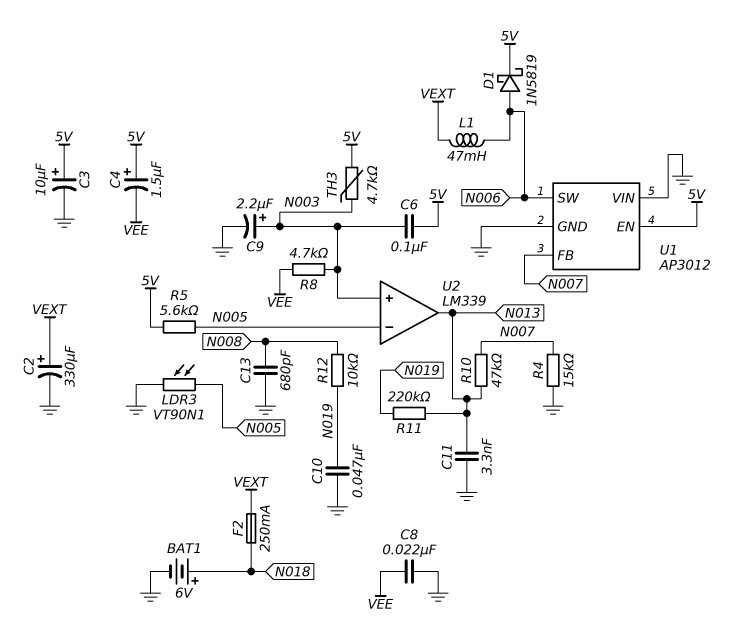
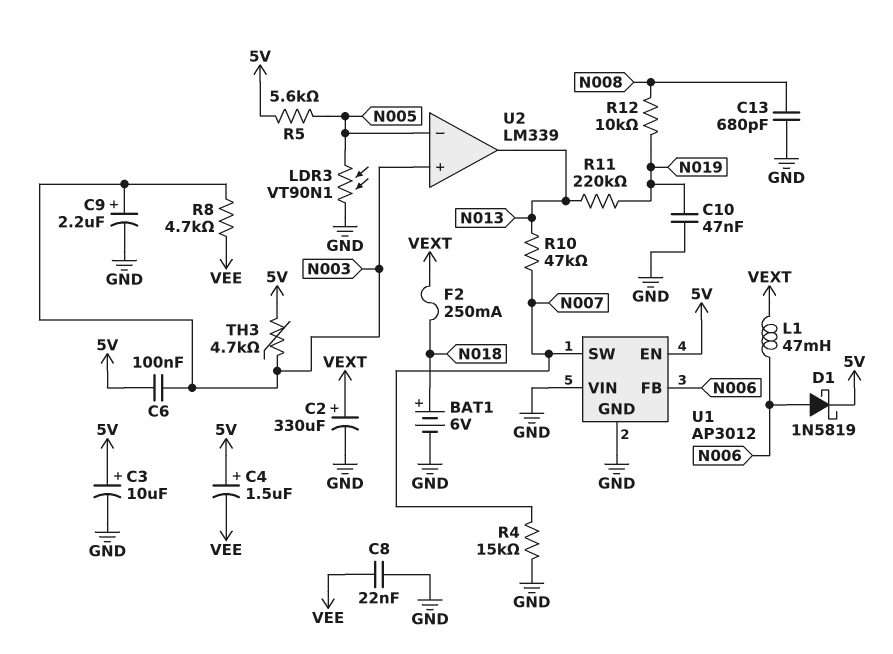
C11: 3.3nF (GND, N013) -> none
U1 pin FB: N007 -> N006
U1 pin SW: N006 -> N007

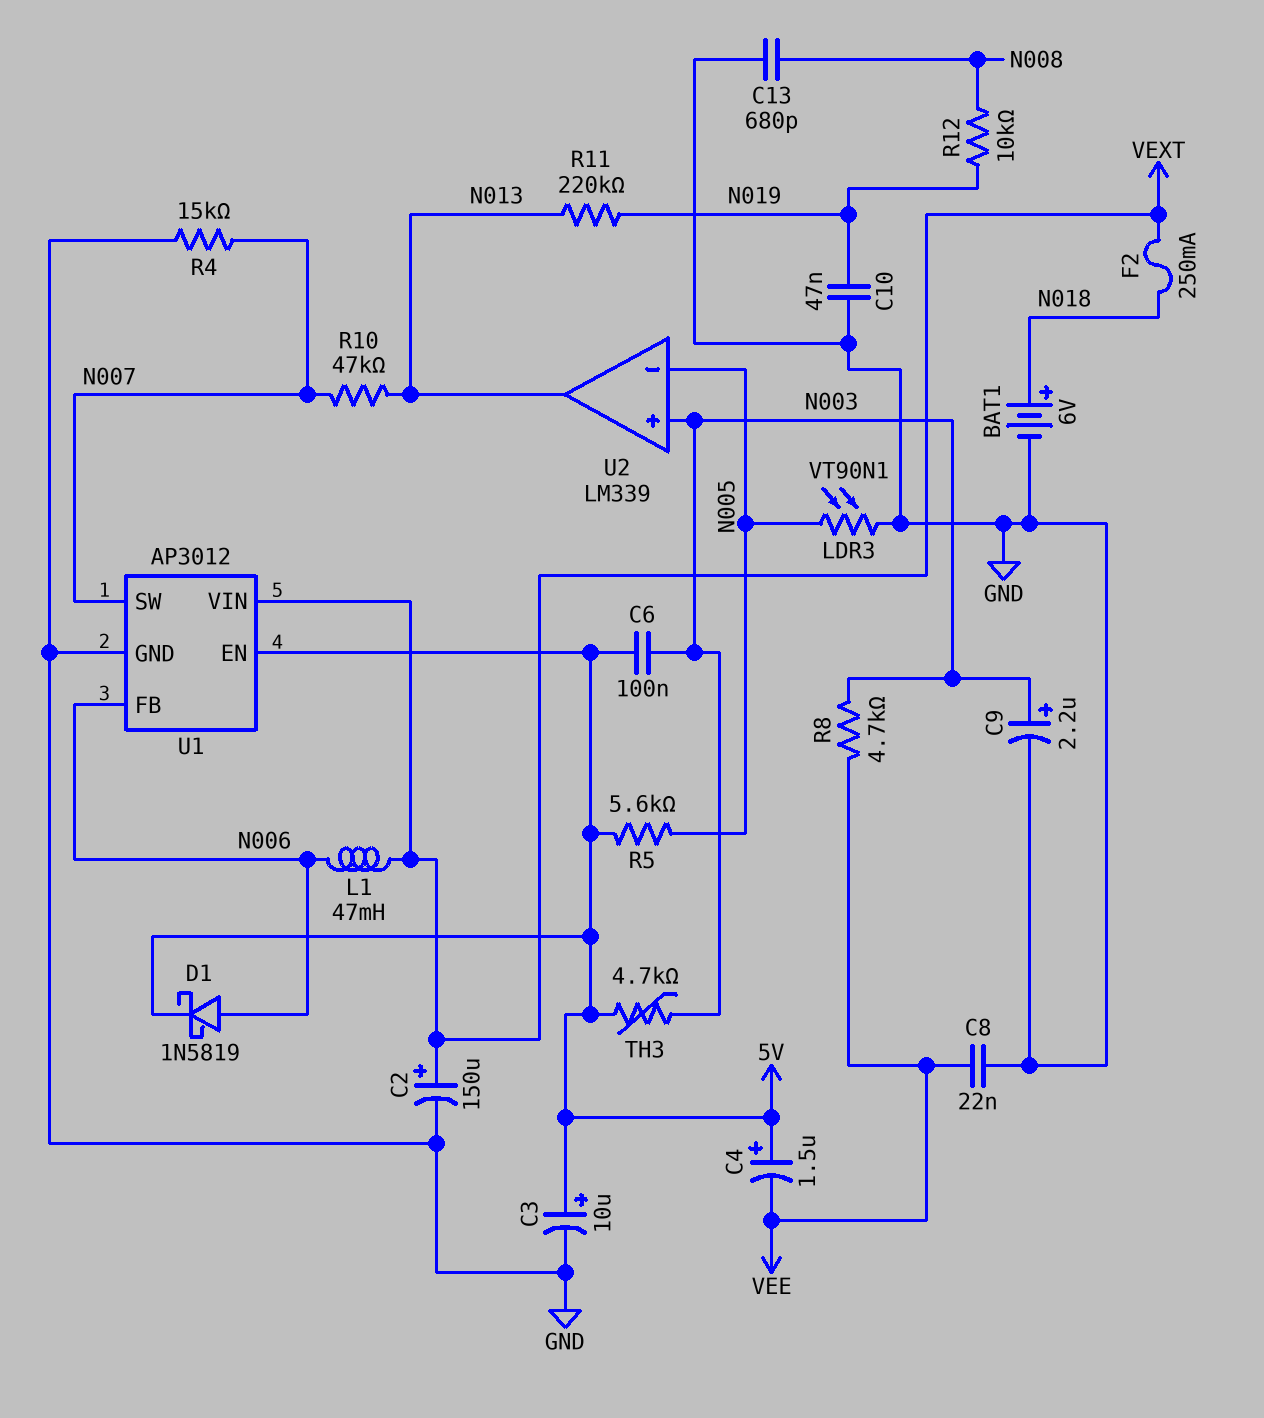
C2: 330uF (plus VEXT, minus GND) -> 150uF (plus VEXT, minus GND)
U1 pin VIN: GND -> VEXT

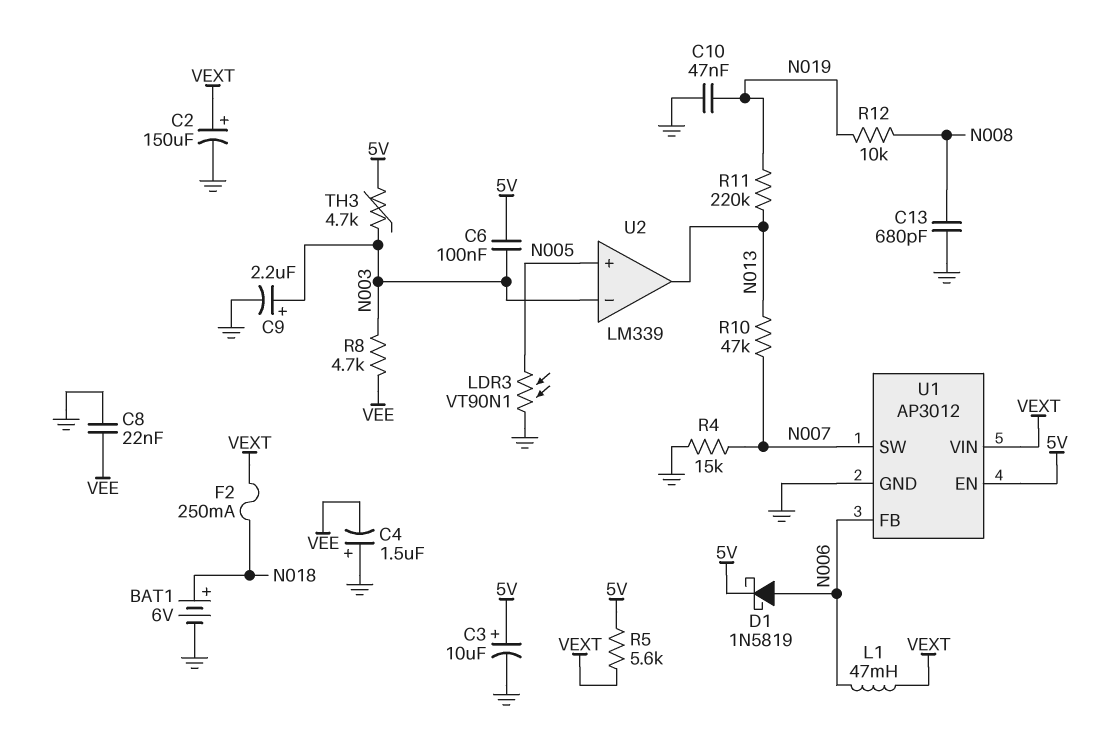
C4: 1.5uF (plus 5V, minus VEE) -> 1.5uF (plus GND, minus VEE)
R5: 5.6k (5V, N005) -> 5.6k (5V, VEXT)
U2 pin in+: N003 -> N005
U2 pin in-: N005 -> N003

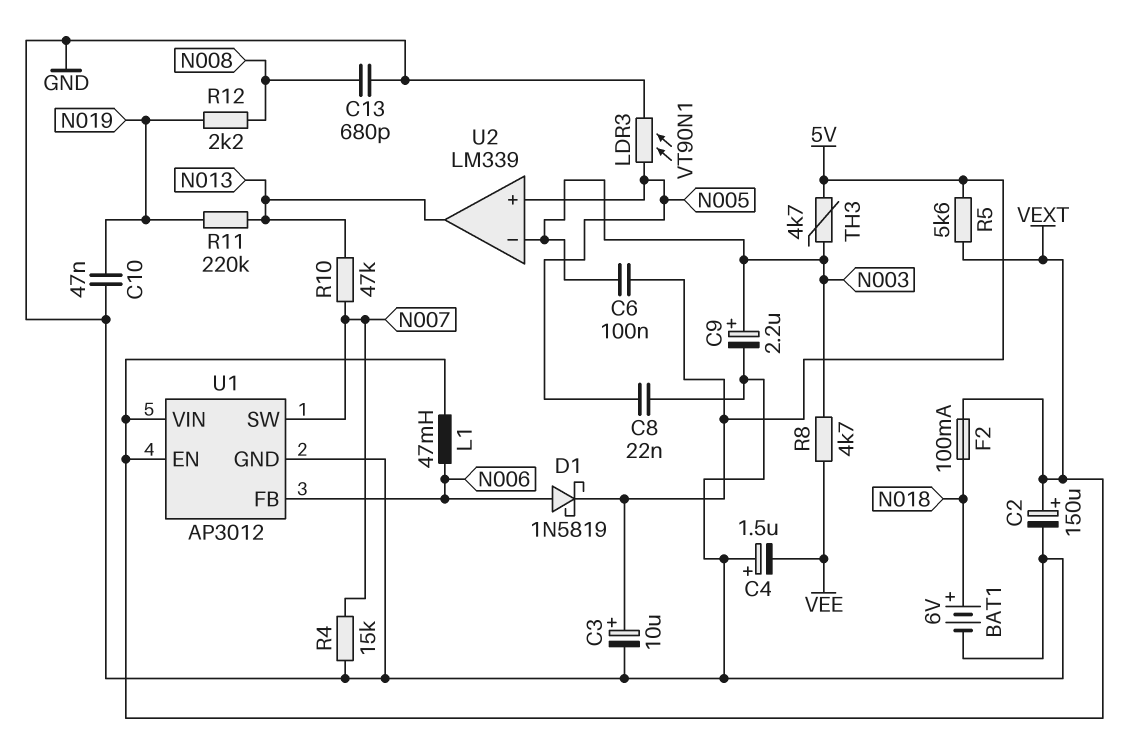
C8: 22nF (GND, VEE) -> 22nF (GND, N005)
F2: 250mA (N018, VEXT) -> 100mA (N018, VEXT)
R12: 10k (N008, N019) -> 2.2k (N008, N019)
U1 pin EN: 5V -> VEXT

